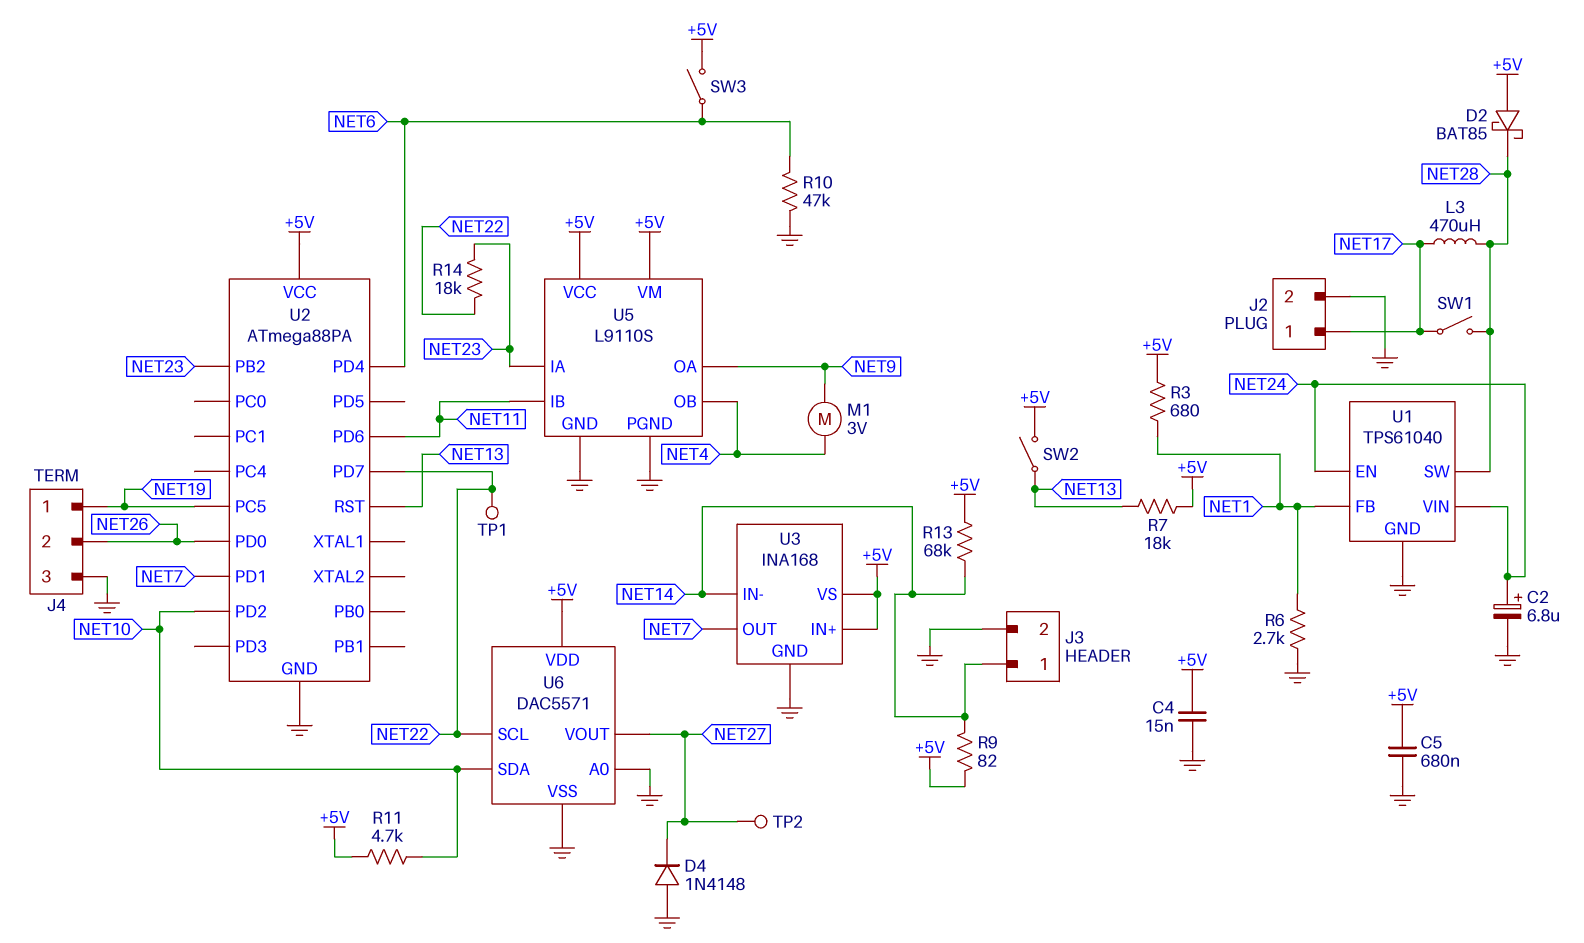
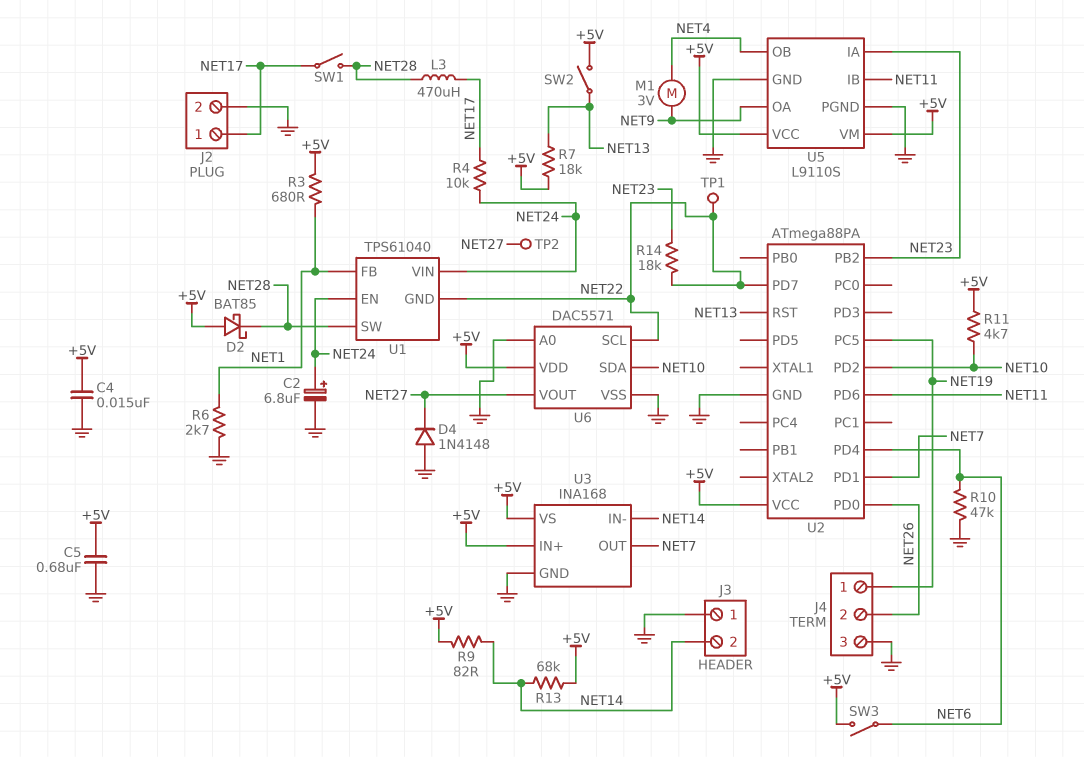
J3 pin 1: NET14 -> GND
J3 pin 2: GND -> NET14
R4: none -> 10k (NET17, NET24)
U1 pin GND: GND -> NET22

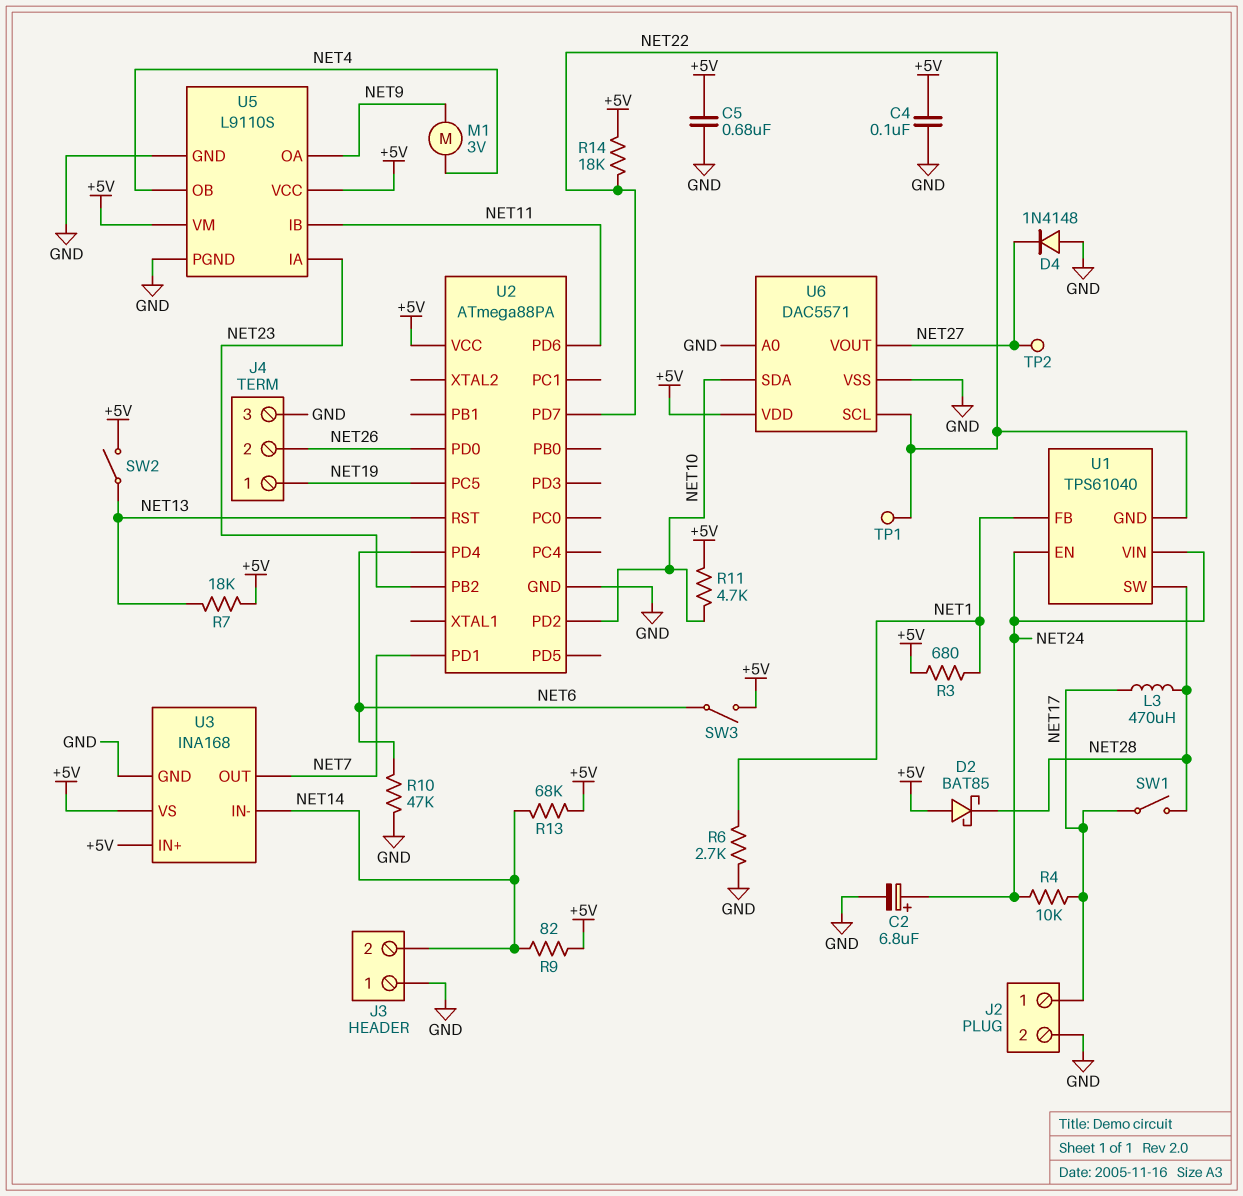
C4: 15nF (+5V, GND) -> 100nF (+5V, GND)
R14: 18k (NET22, NET23) -> 18k (+5V, NET22)

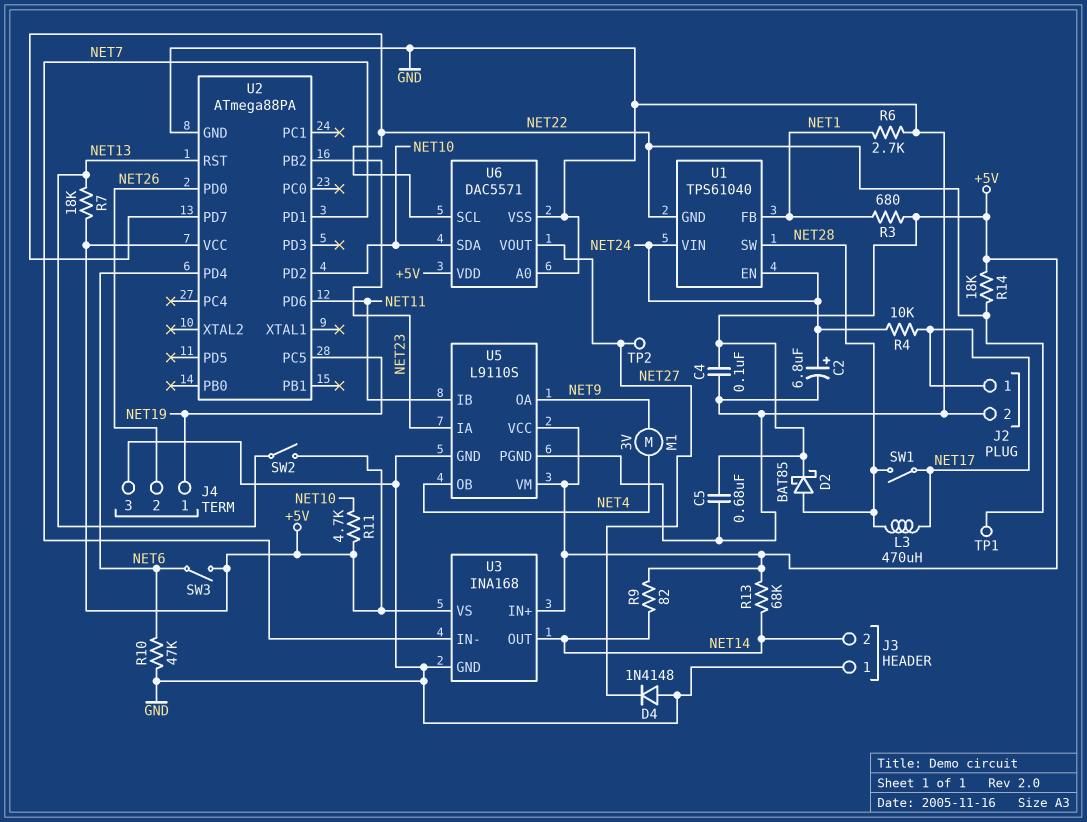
D2: schottky BAT85 (A +5V, K NET28) -> schottky BAT85 (A NET28, K +5V)
U3 pin IN-: NET14 -> NET7
U3 pin OUT: NET7 -> NET14

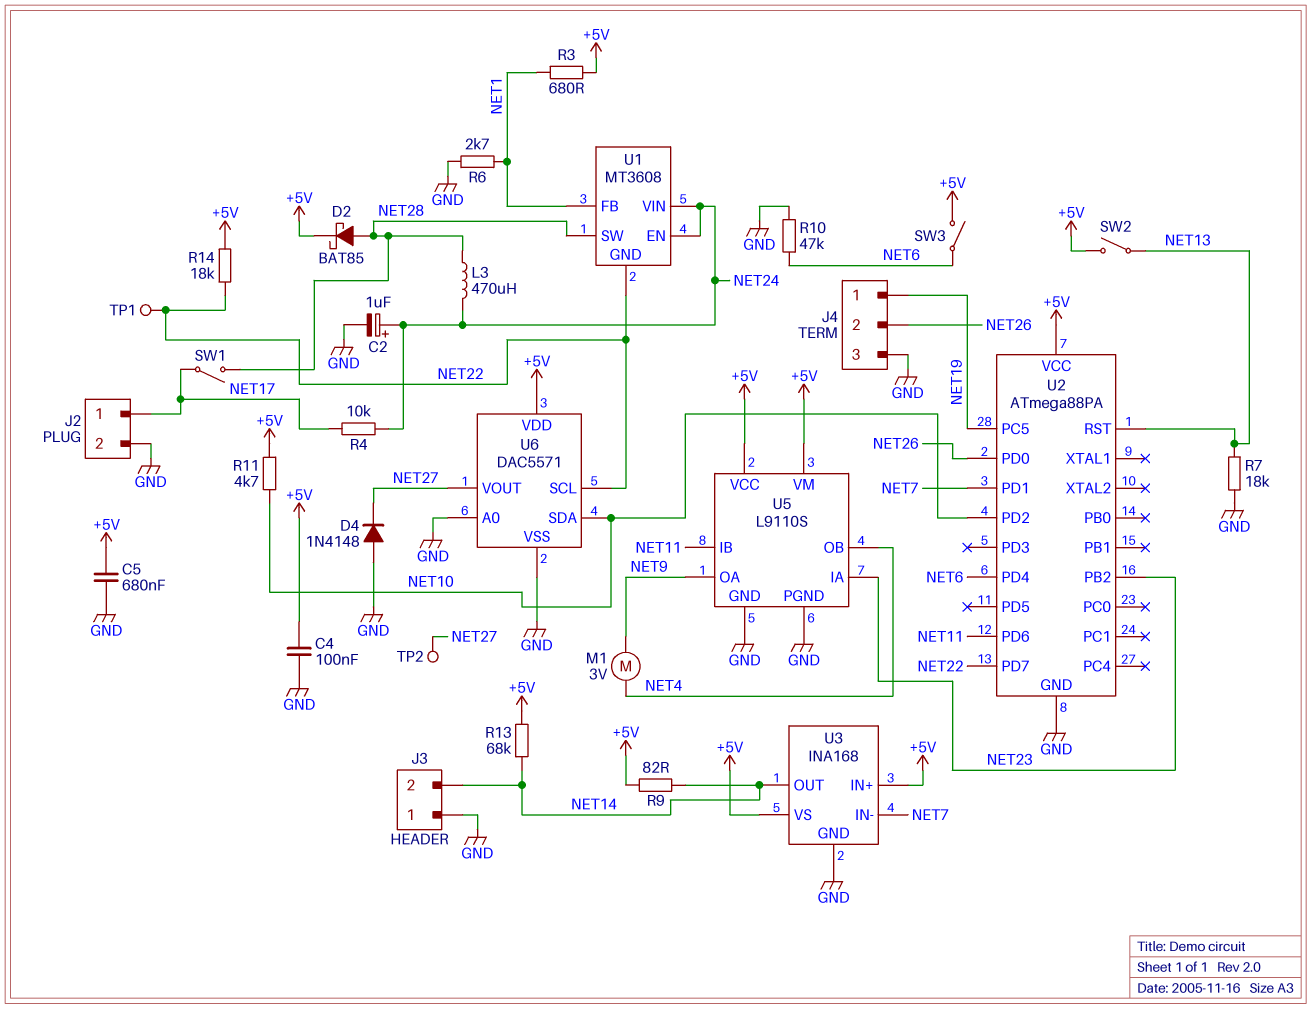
C2: 6.8uF (plus NET24, minus GND) -> 1uF (plus NET24, minus GND)
L3: 470uH (NET17, NET28) -> 470uH (NET24, NET28)
R7: 18k (+5V, NET13) -> 18k (GND, NET13)
U1: TPS61040 -> MT3608

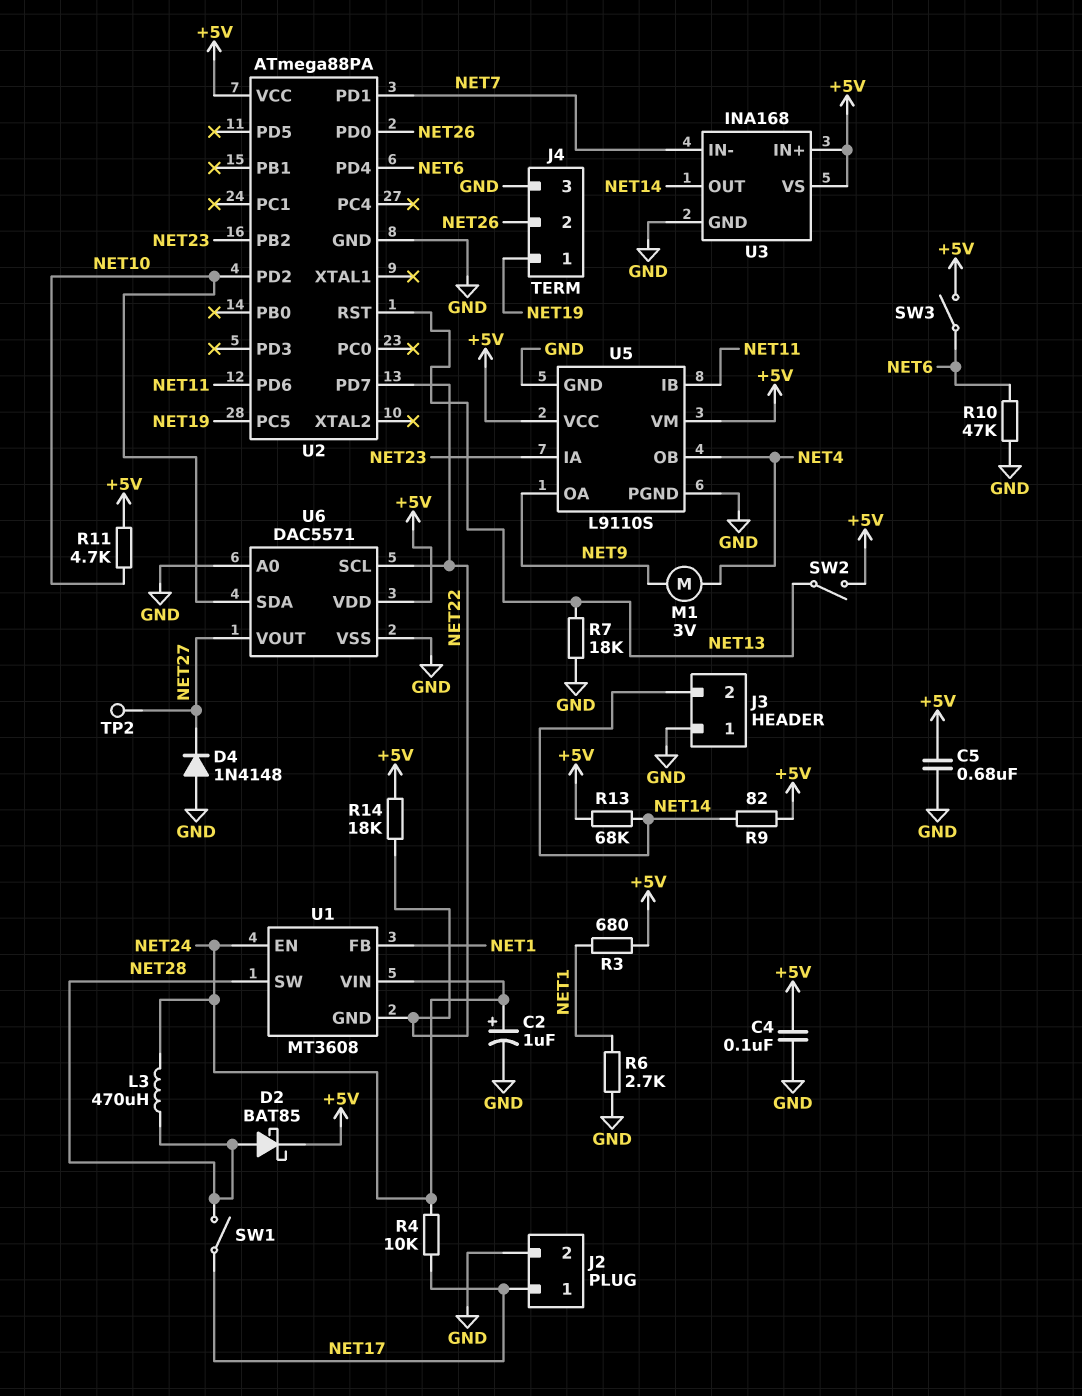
TP1: test point (NET22) -> none

